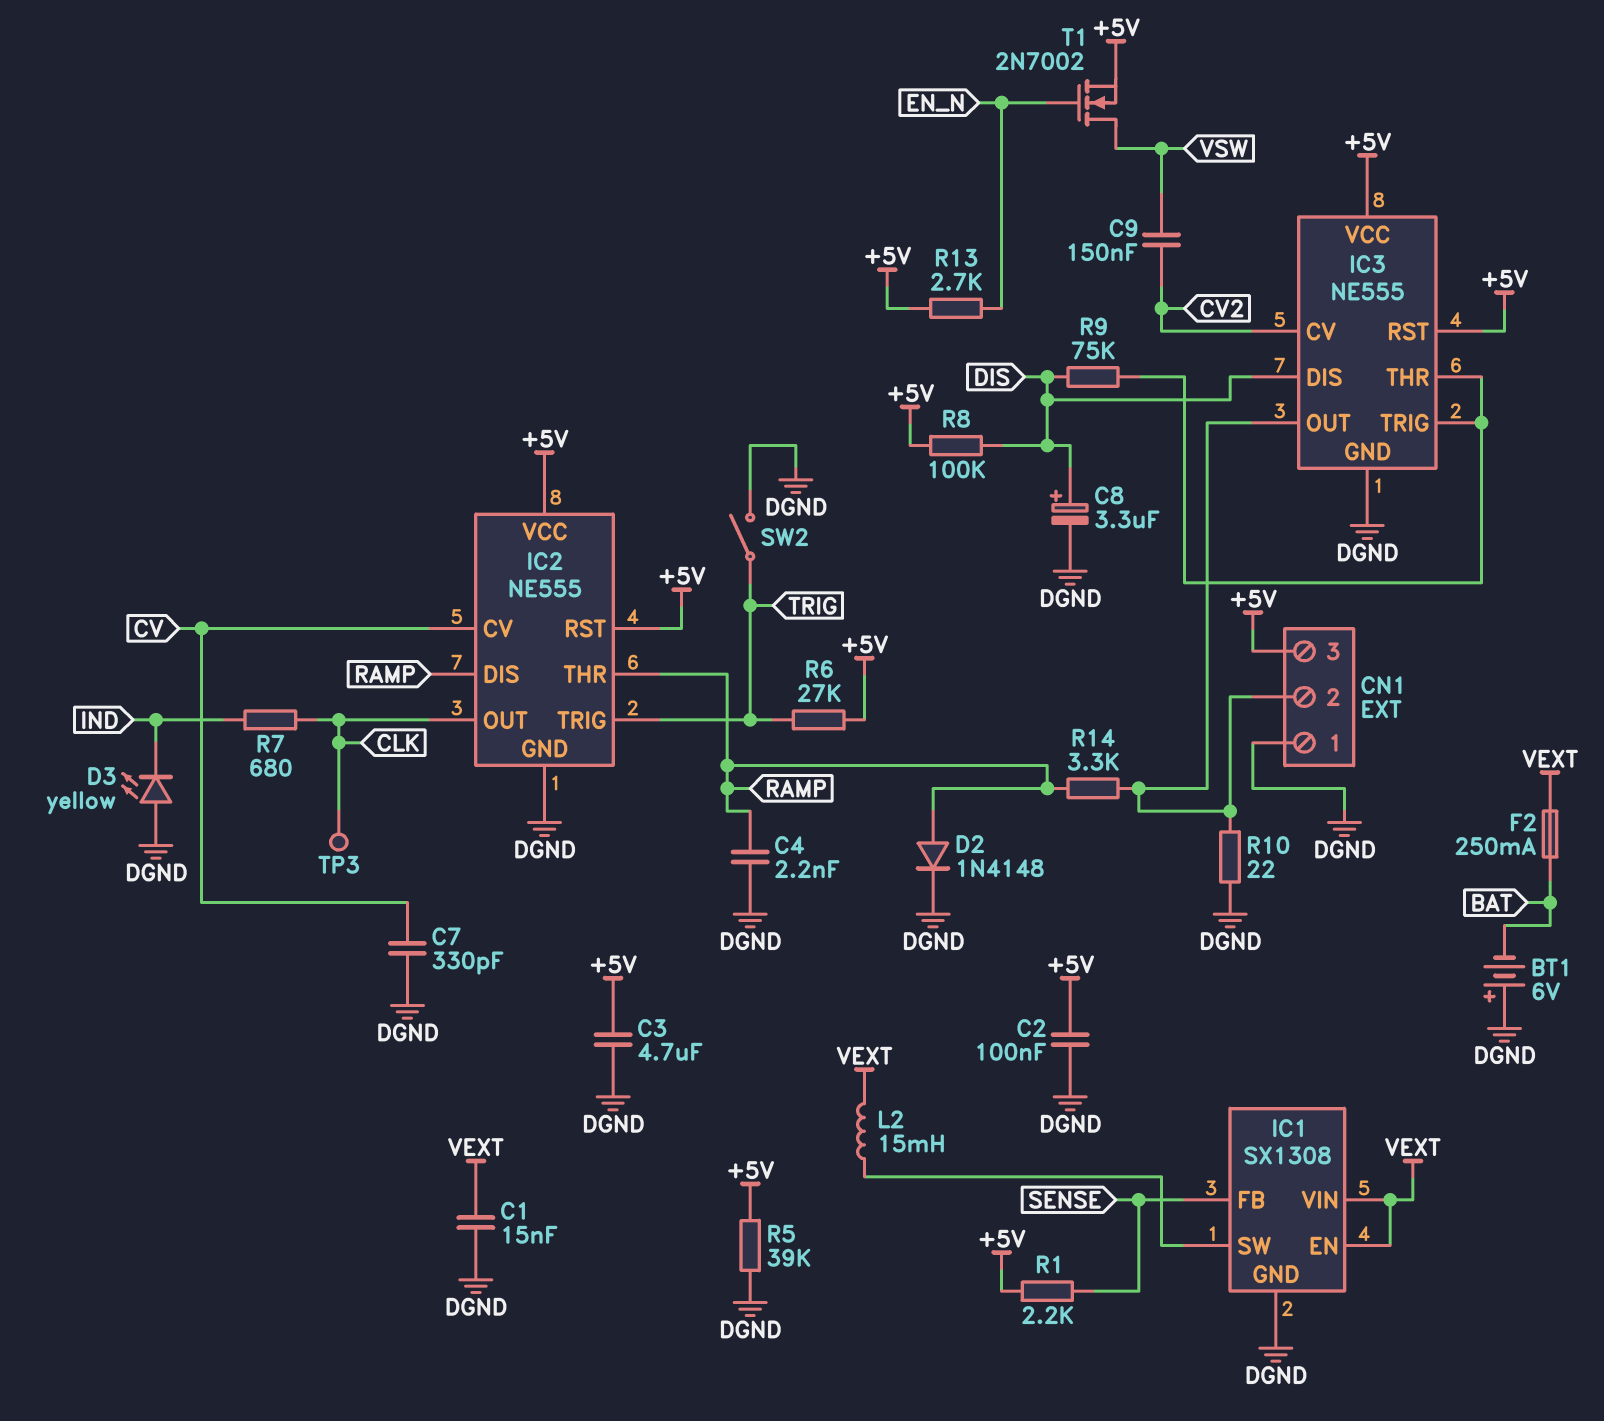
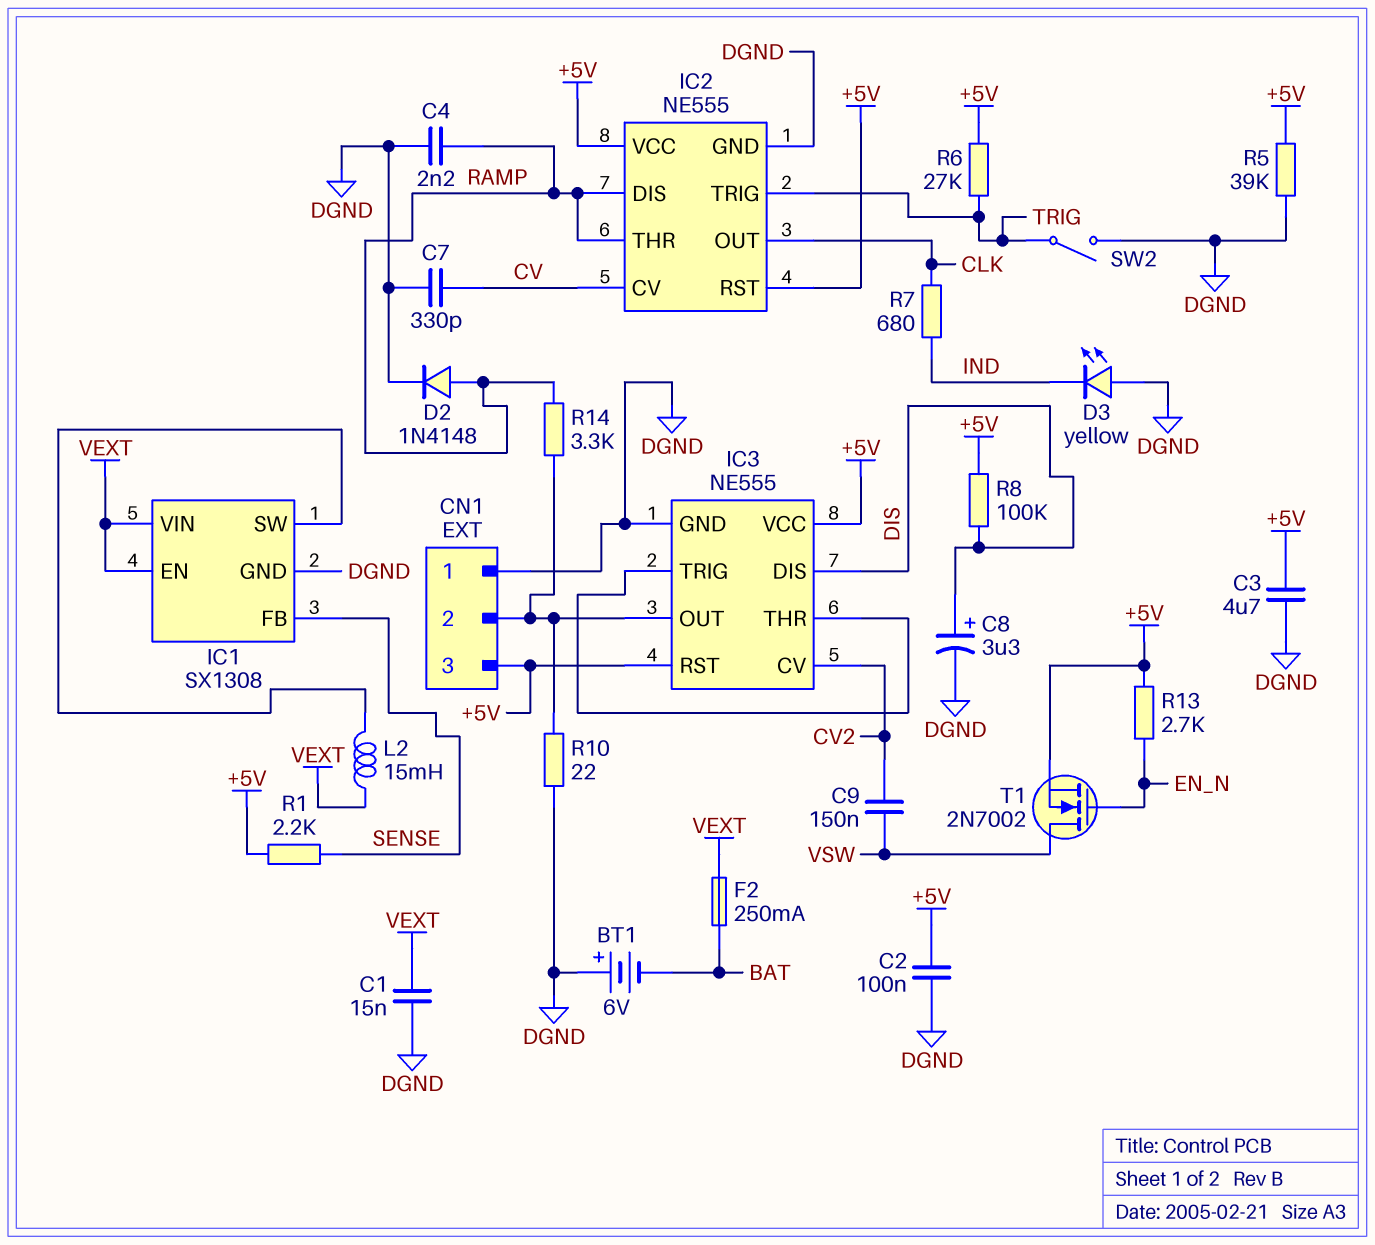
R9: 75k (DIS, IC3/THR) -> none
TP3: test point (CLK) -> none

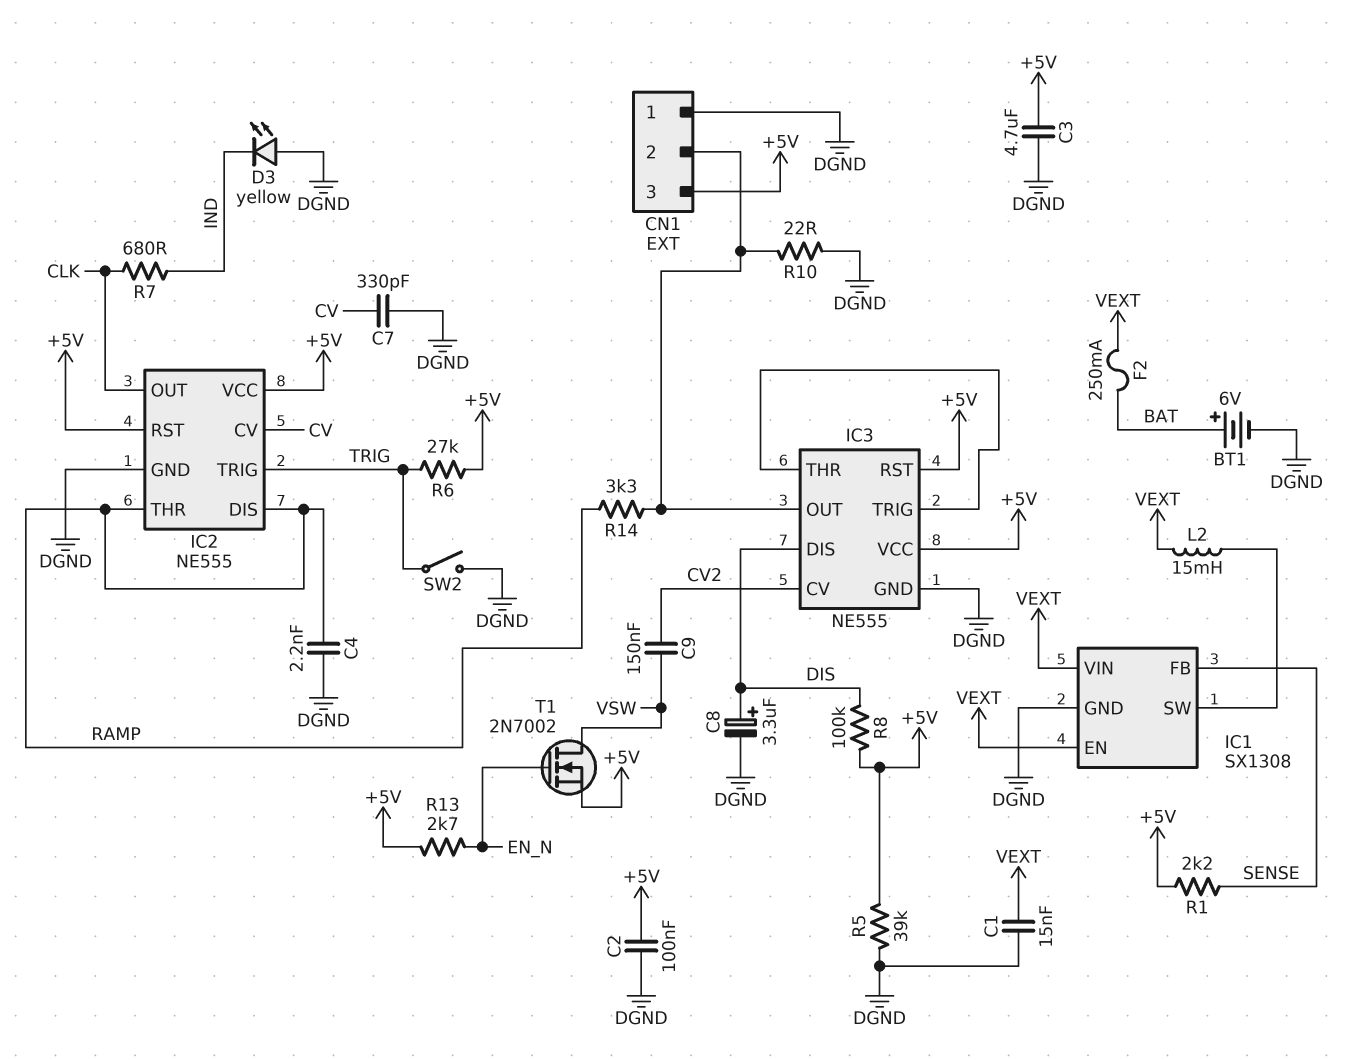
BT1: 6V (plus DGND, minus BAT) -> 6V (plus BAT, minus DGND)
D2: diode 1N4148 (A RAMP, K DGND) -> none

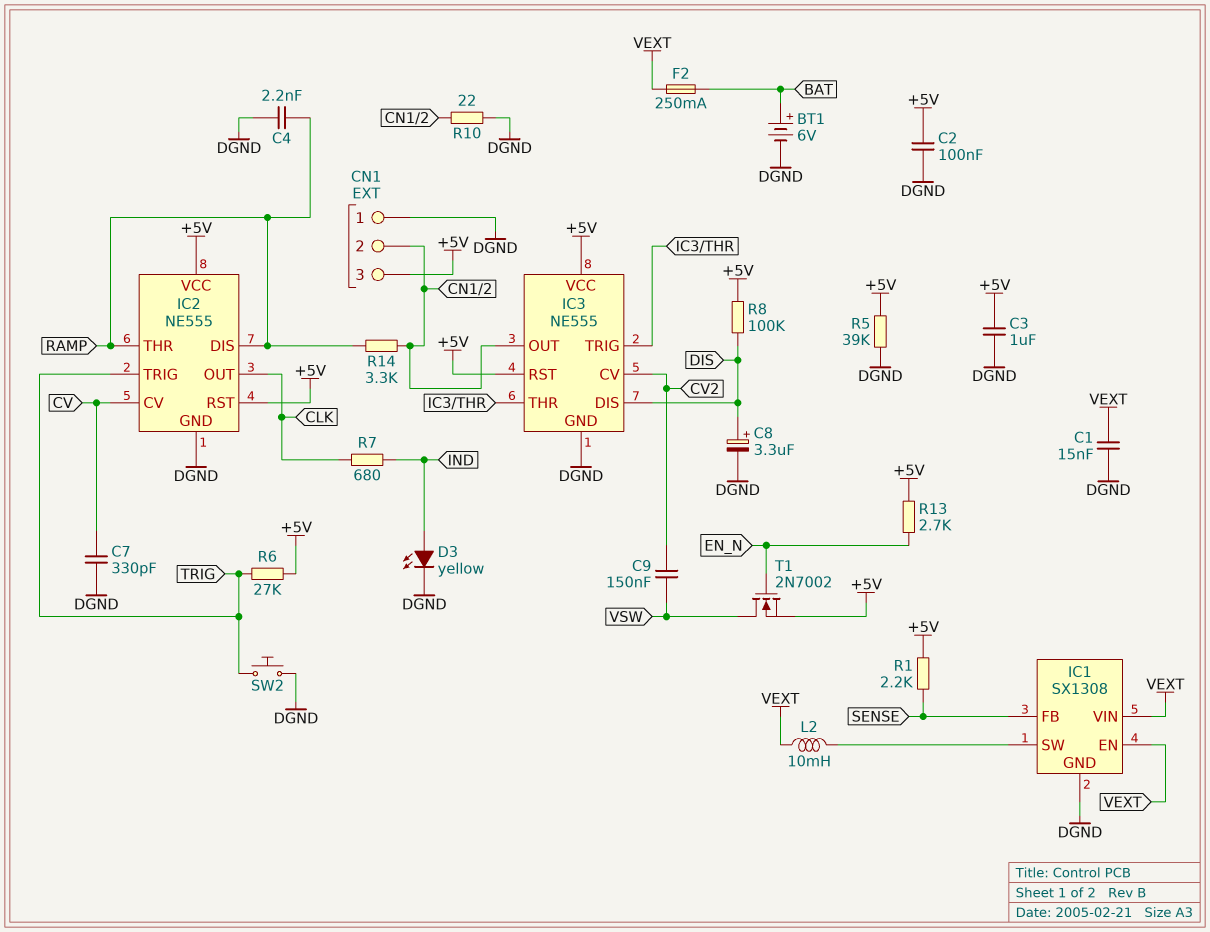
C3: 4.7uF (+5V, DGND) -> 1uF (+5V, DGND)
D3: LED yellow (A DGND, K IND) -> LED yellow (A IND, K DGND)
L2: 15mH (IC1/SW, VEXT) -> 10mH (IC1/SW, VEXT)
SW2: switch (DGND, TRIG) -> button (DGND, TRIG)

